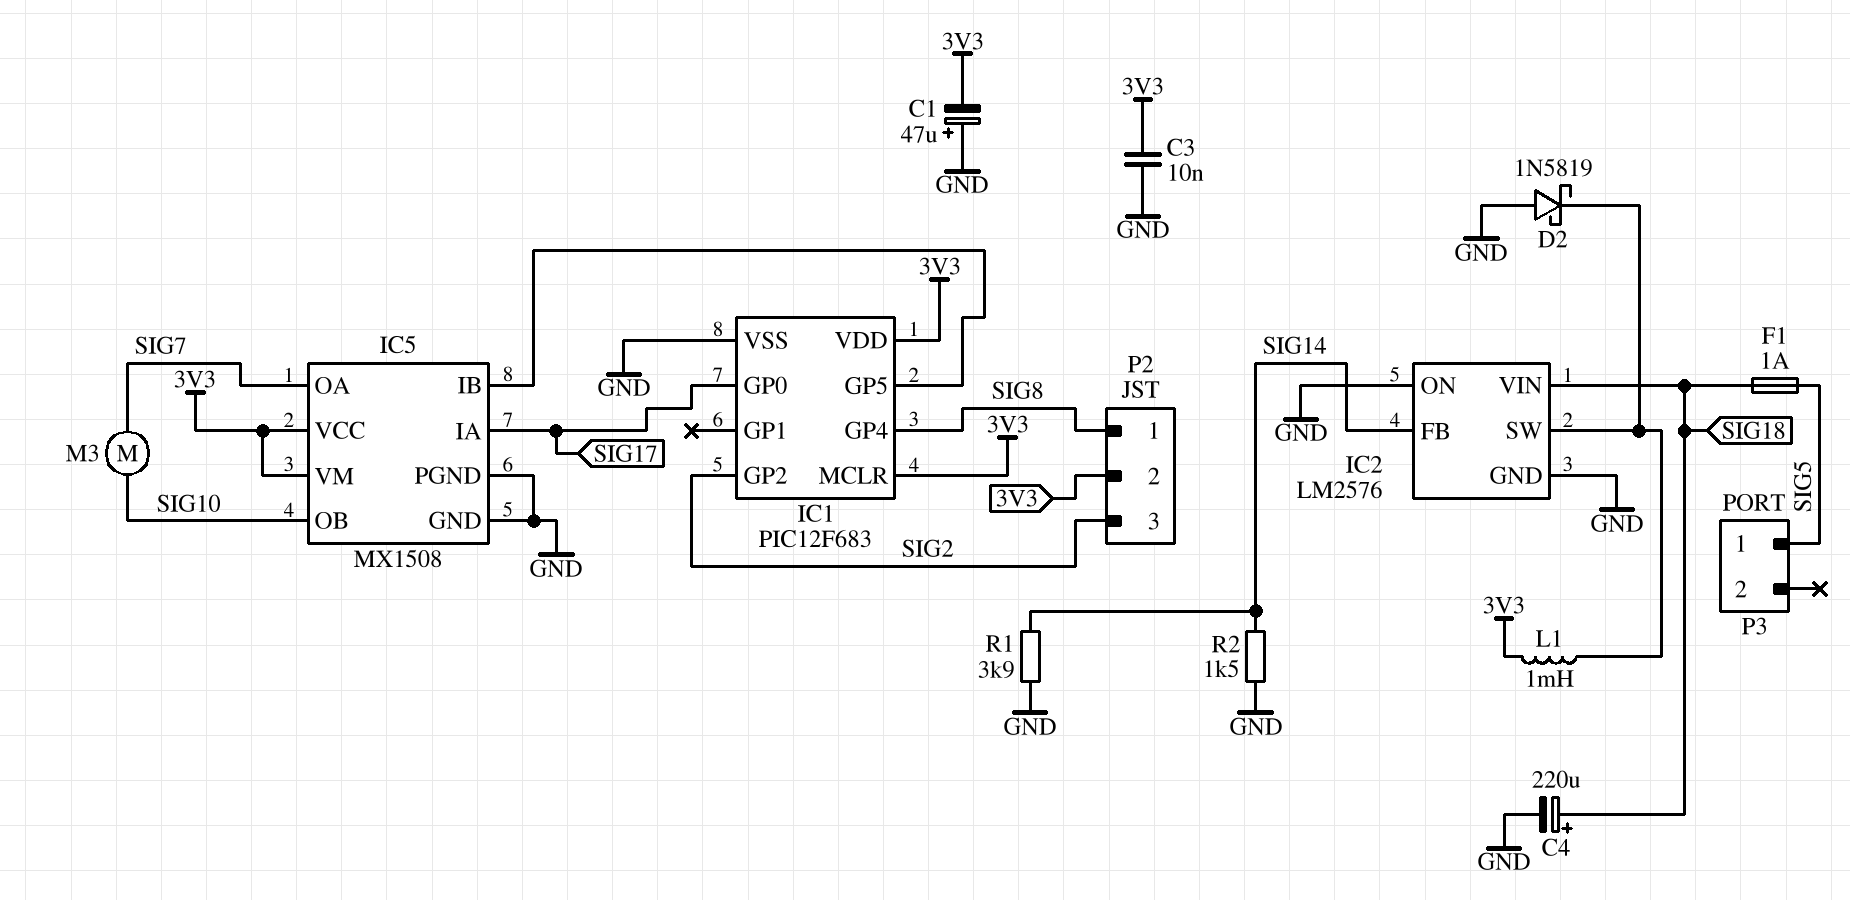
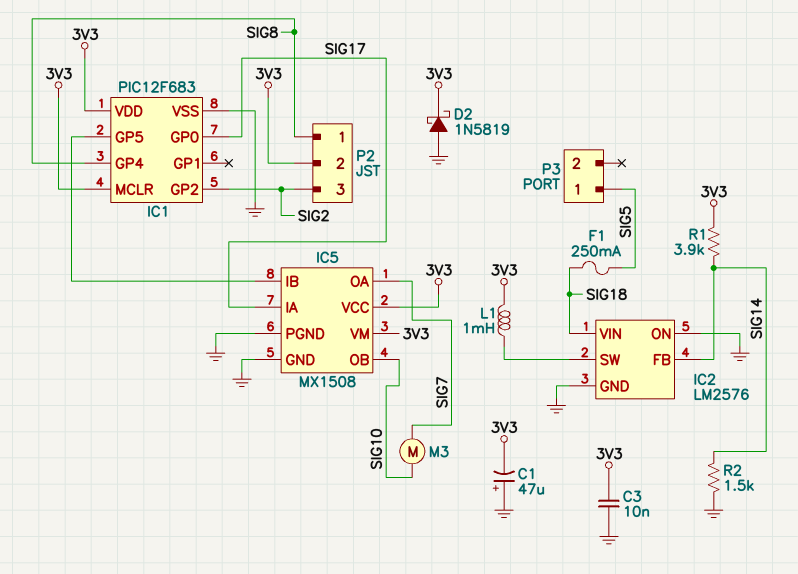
C4: 220uF (plus SIG18, minus GND) -> none
D2: schottky 1N5819 (A GND, K IC2/SW) -> schottky 1N5819 (A GND, K 3V3)
F1: 1A (SIG5, SIG18) -> 250mA (SIG5, SIG18)
R1: 3.9k (GND, SIG14) -> 3.9k (3V3, SIG14)

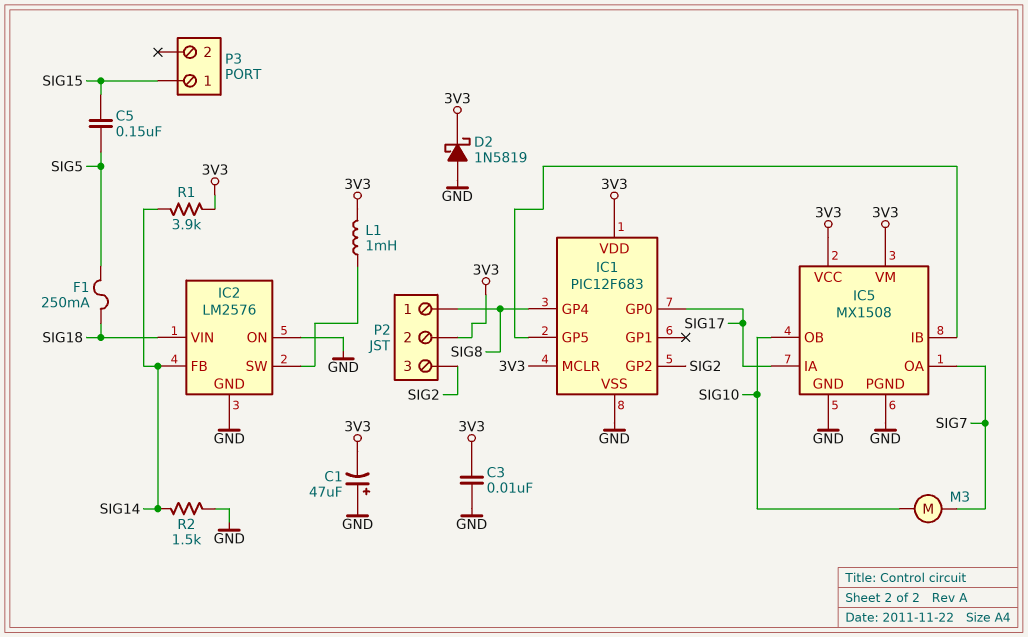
C5: none -> 150nF (SIG5, SIG15)
P3 pin 1: SIG5 -> SIG15

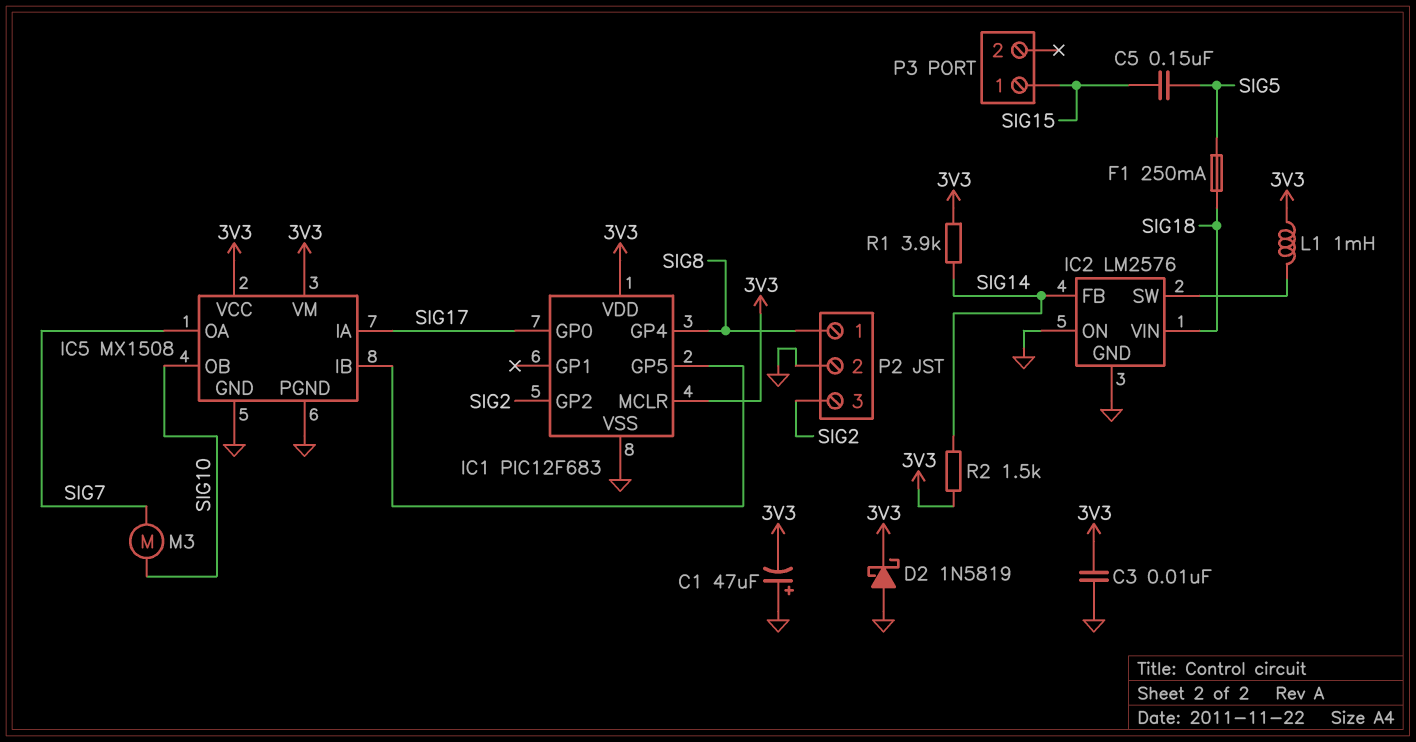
P2 pin 2: 3V3 -> GND
R2: 1.5k (GND, SIG14) -> 1.5k (3V3, SIG14)

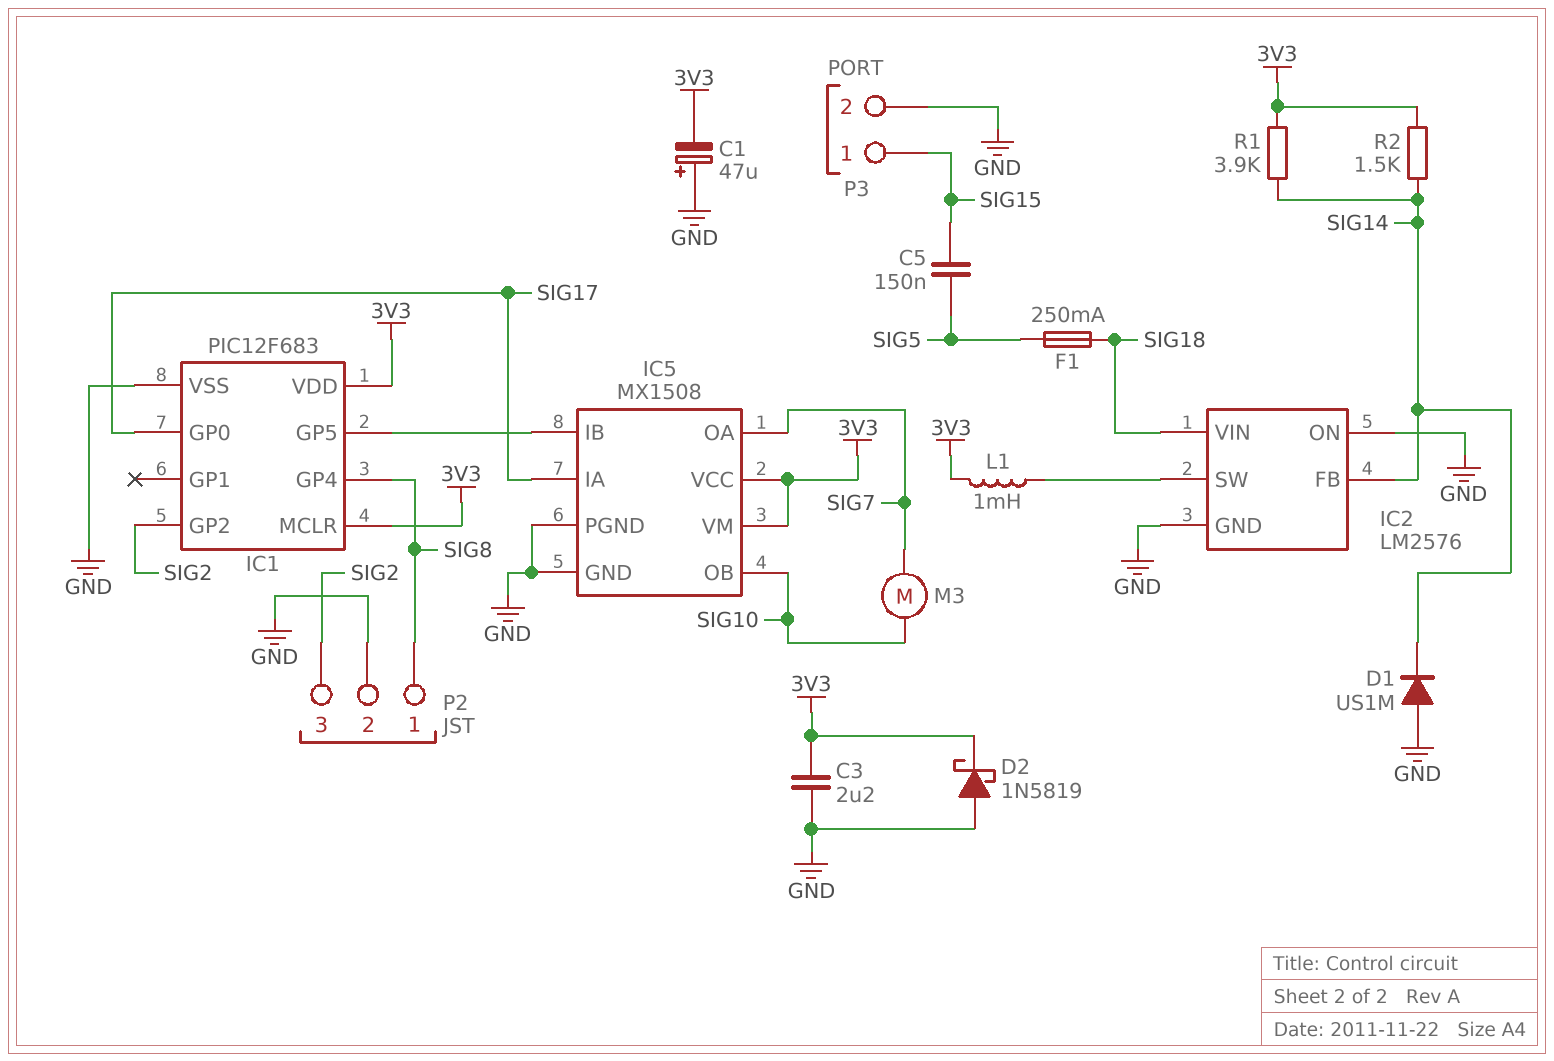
C3: 10nF (3V3, GND) -> 2.2uF (3V3, GND)
D1: none -> diode US1M (A GND, K SIG14)
P3 pin 2: none -> GND

